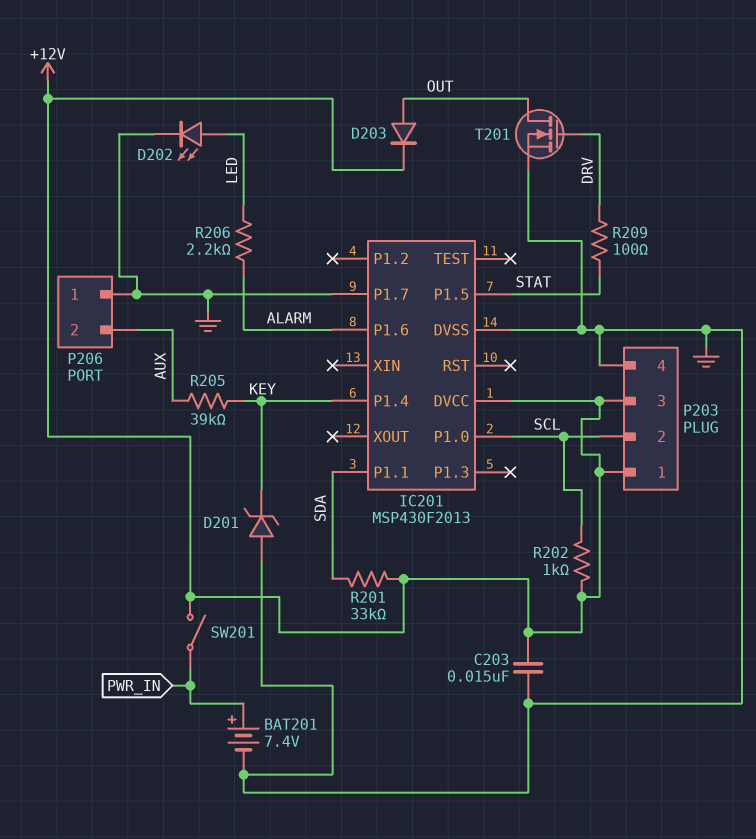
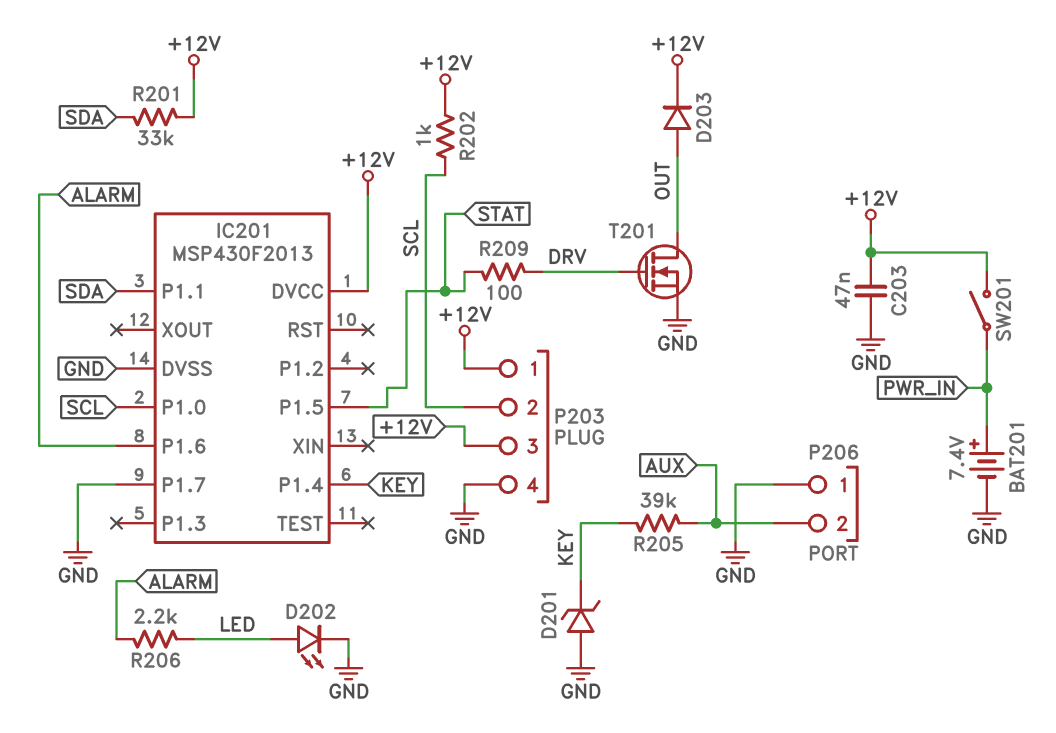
C203: 15nF (+12V, GND) -> 47nF (+12V, GND)

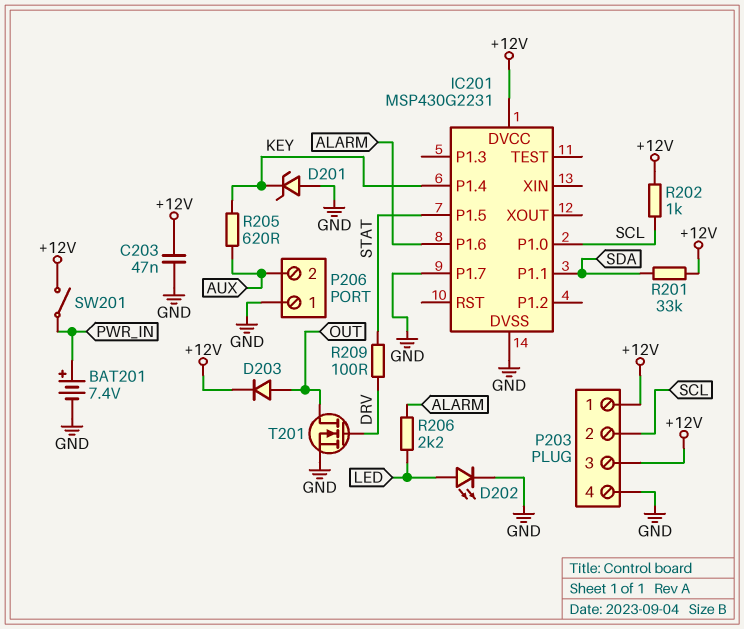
IC201: MSP430F2013 -> MSP430G2231
R205: 39k (AUX, KEY) -> 620 (AUX, KEY)

